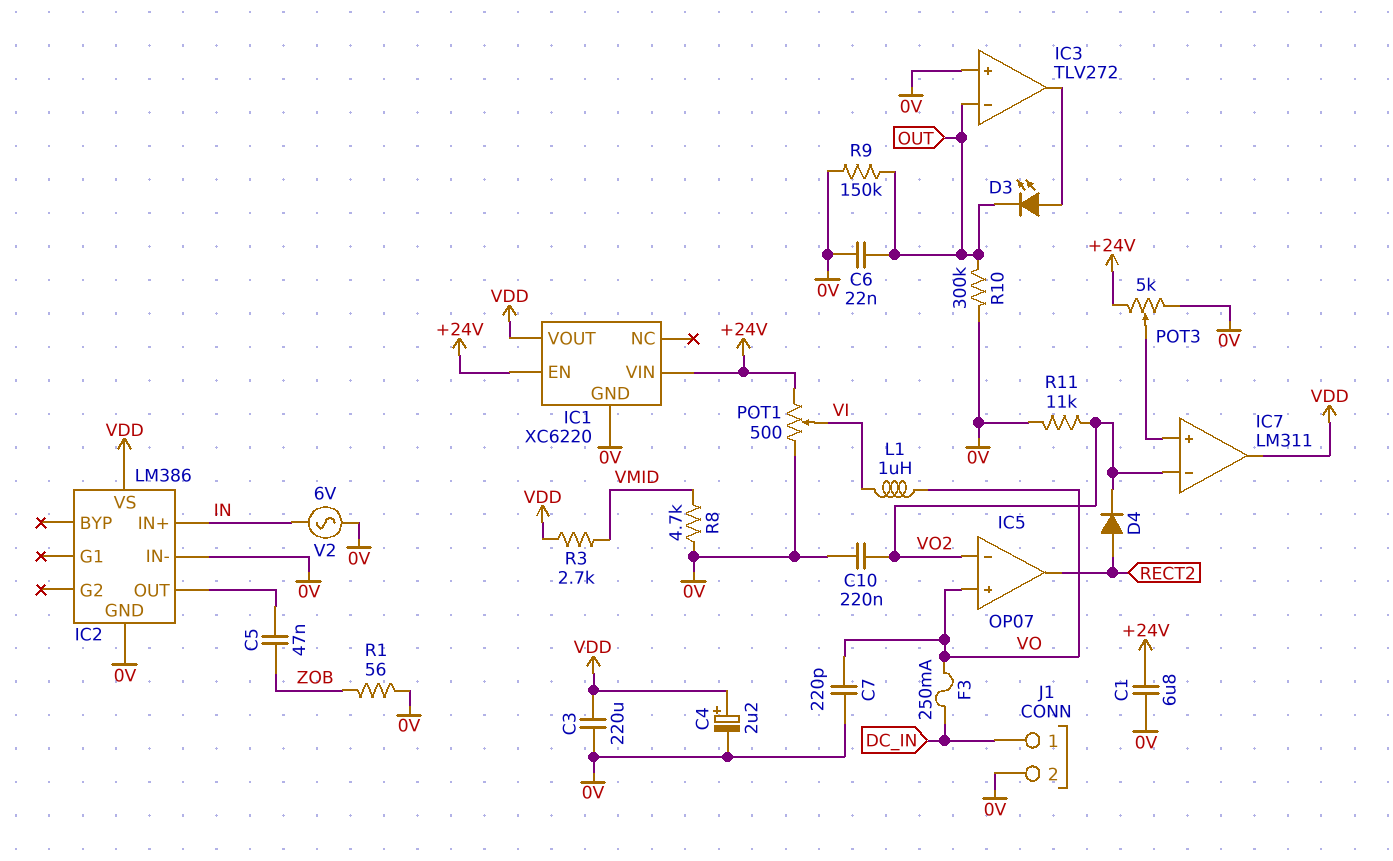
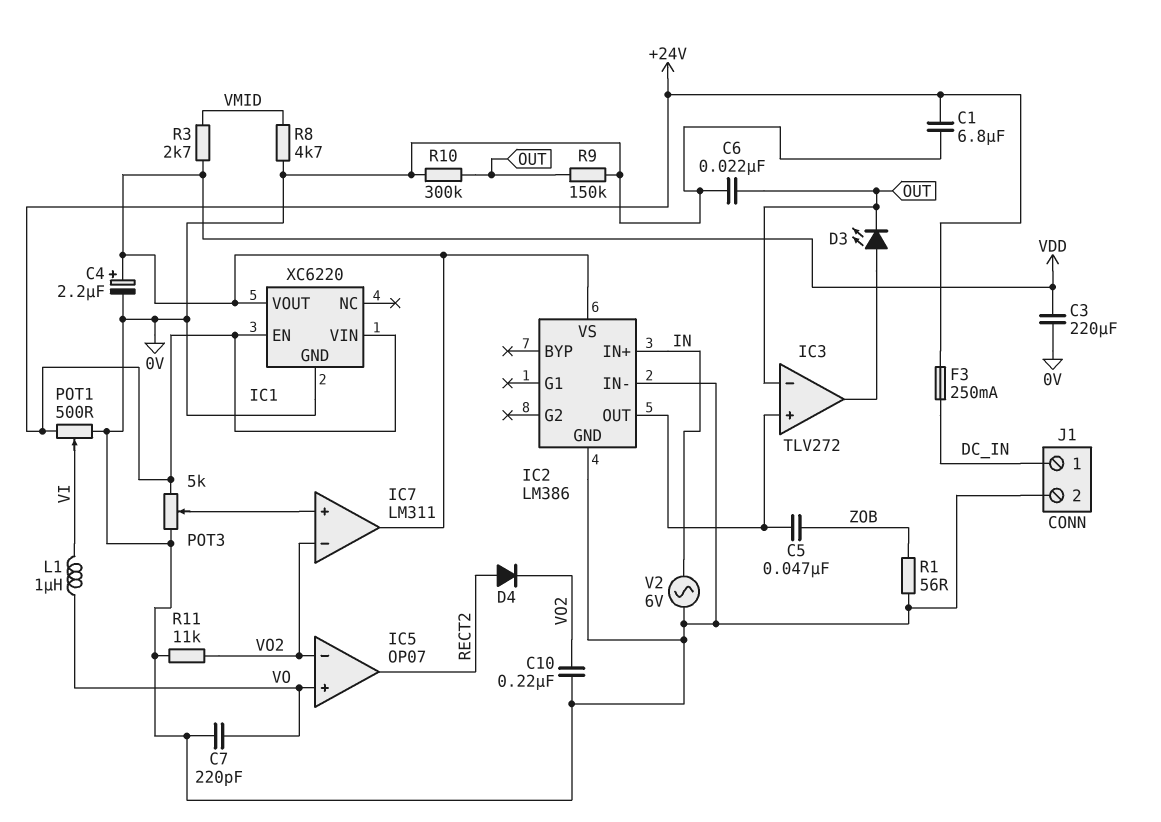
F3: 250mA (DC_IN, VO) -> 250mA (+24V, DC_IN)
IC3 pin in+: 0V -> IC2/OUT

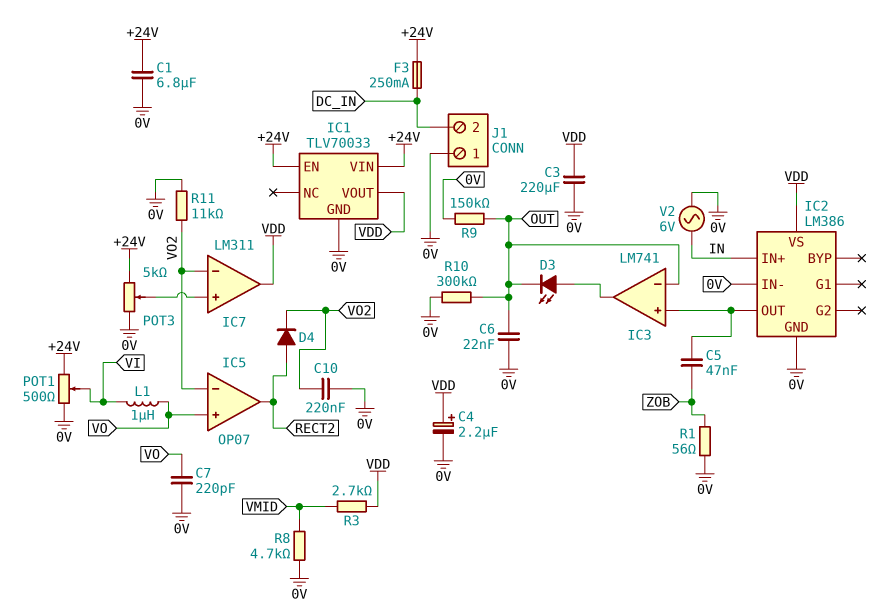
IC1: XC6220 -> TLV70033
IC3: TLV272 -> LM741
J1 pin 1: DC_IN -> 0V
J1 pin 2: 0V -> DC_IN

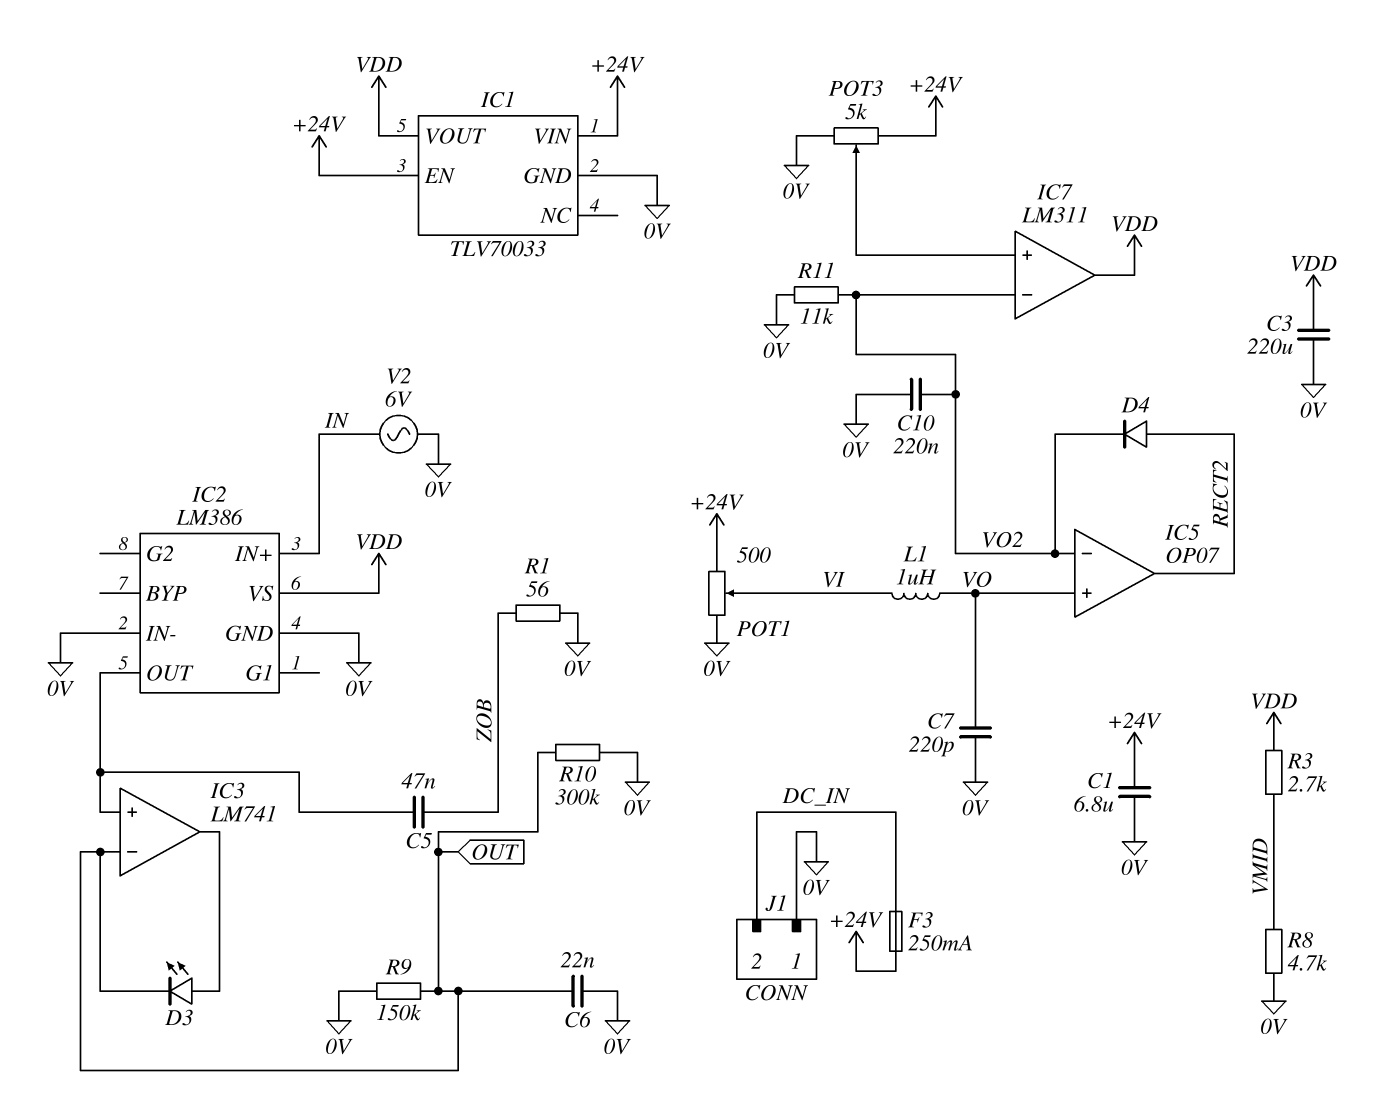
C4: 2.2uF (plus VDD, minus 0V) -> none

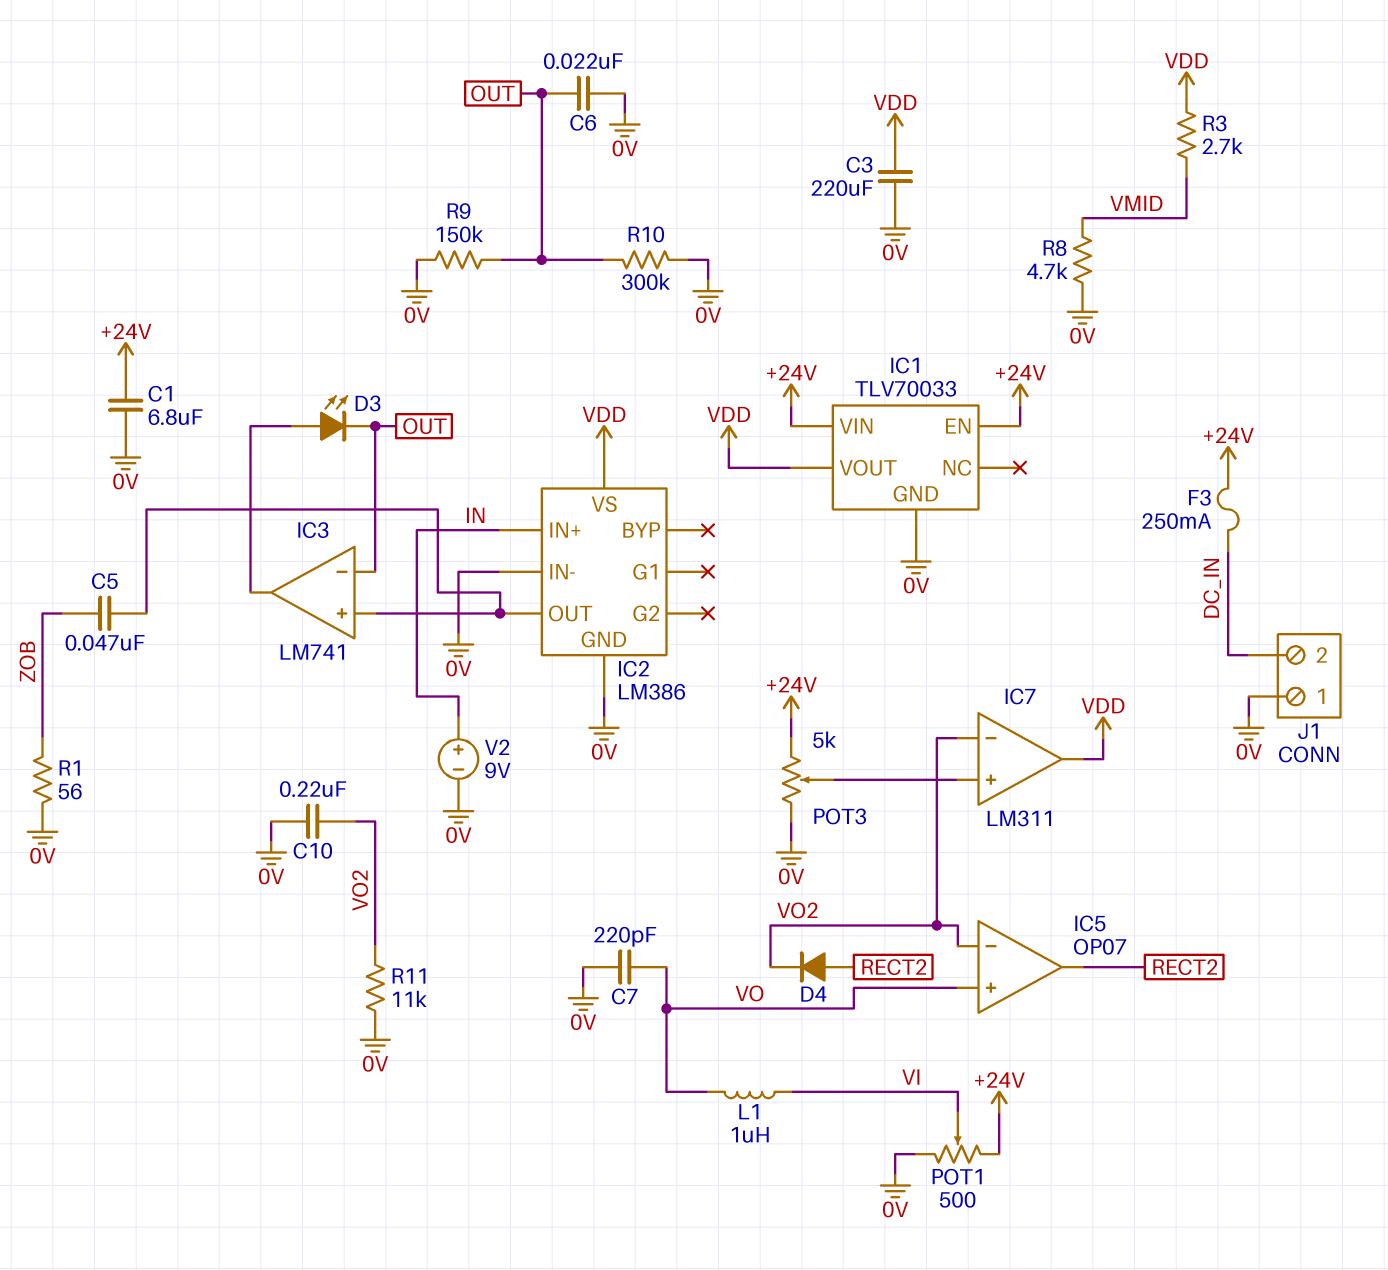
V2: AC 6V (0V, IN) -> 9V (plus IN, minus 0V)

